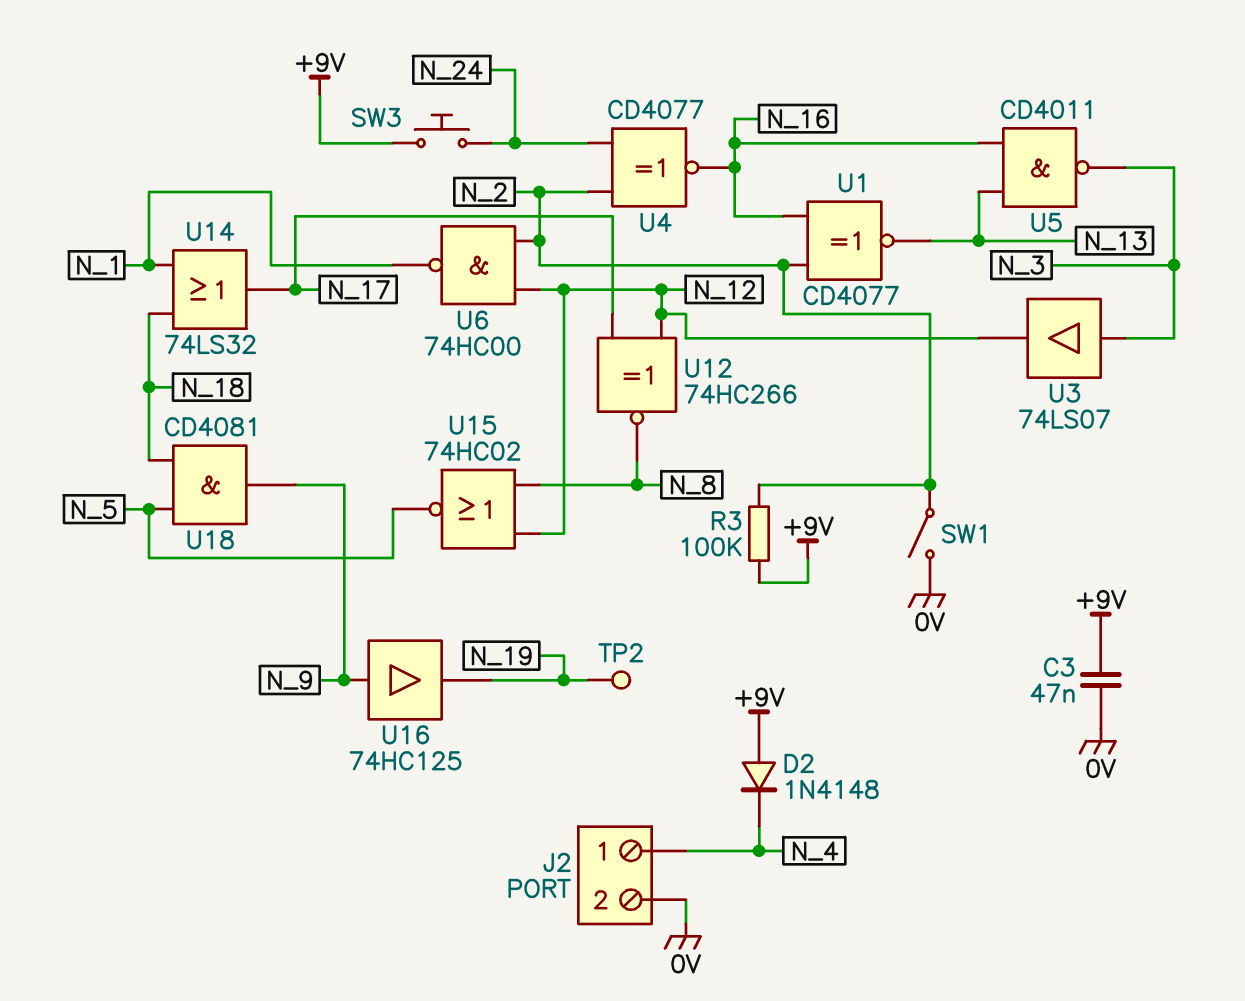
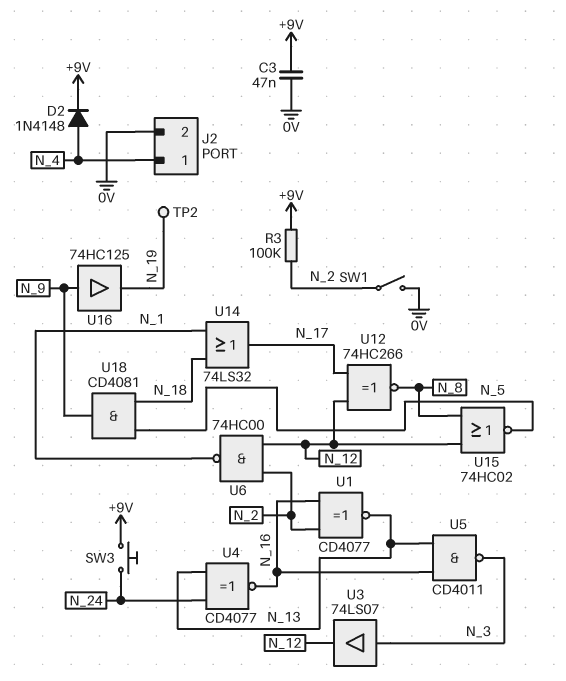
D2: diode 1N4148 (A +9V, K N_4) -> diode 1N4148 (A N_4, K +9V)
U4: XNOR CD4077 (in N_2, in N_24, out N_16) -> XNOR CD4077 (in N_13, in N_24, out N_16)

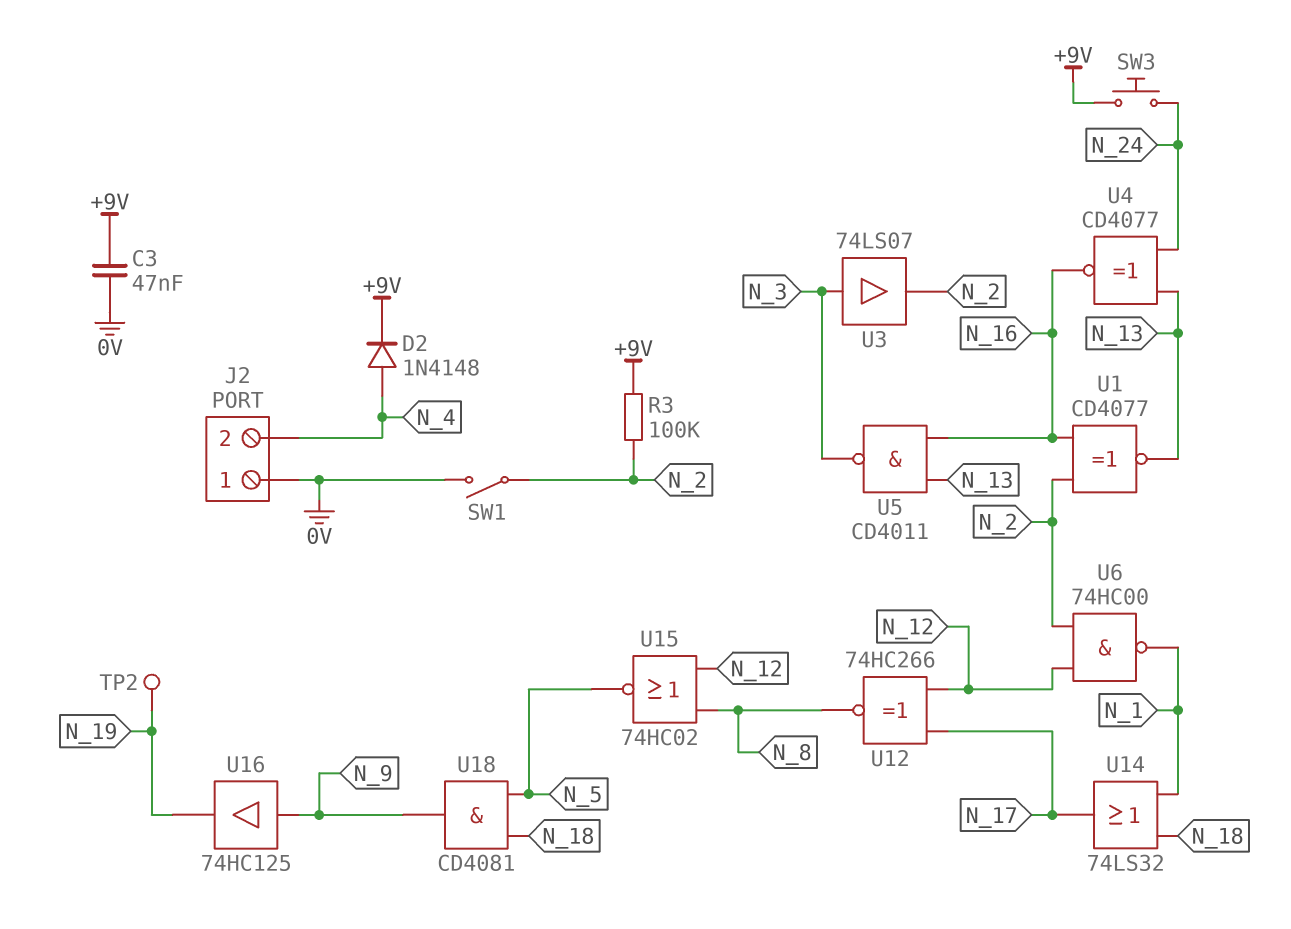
J2 pin 1: N_4 -> 0V
J2 pin 2: 0V -> N_4
U3: buffer 74LS07 (in N_3, out N_12) -> buffer 74LS07 (in N_3, out N_2)

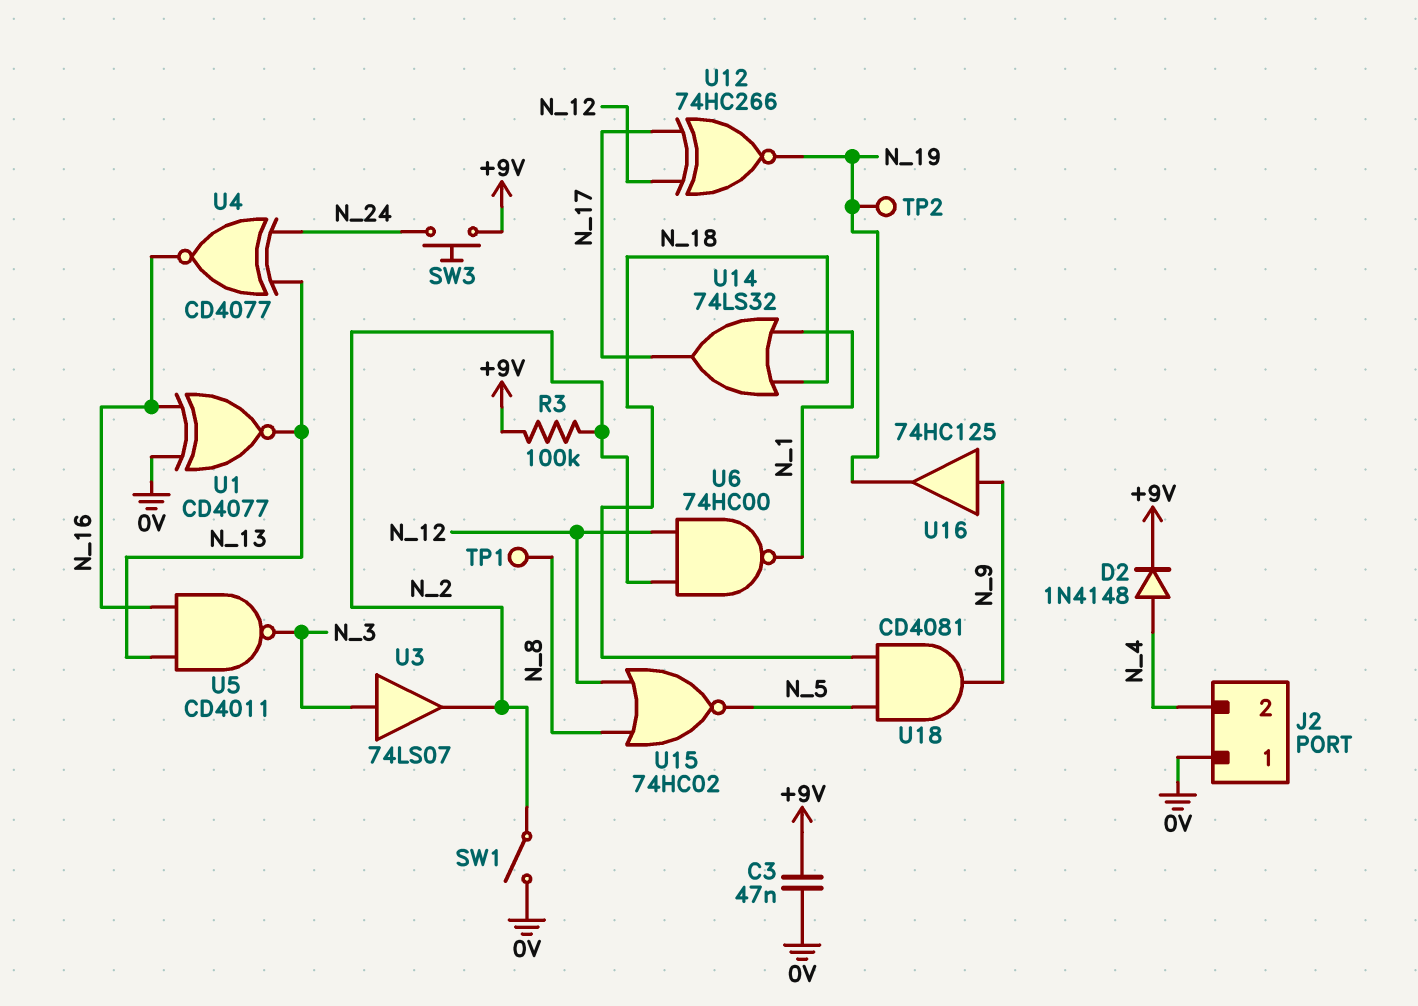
TP1: none -> test point (N_8)
U1: XNOR CD4077 (in N_2, in N_16, out N_13) -> XNOR CD4077 (in 0V, in N_16, out N_13)
U12: XNOR 74HC266 (in N_12, in N_17, out N_8) -> XNOR 74HC266 (in N_12, in N_17, out N_19)

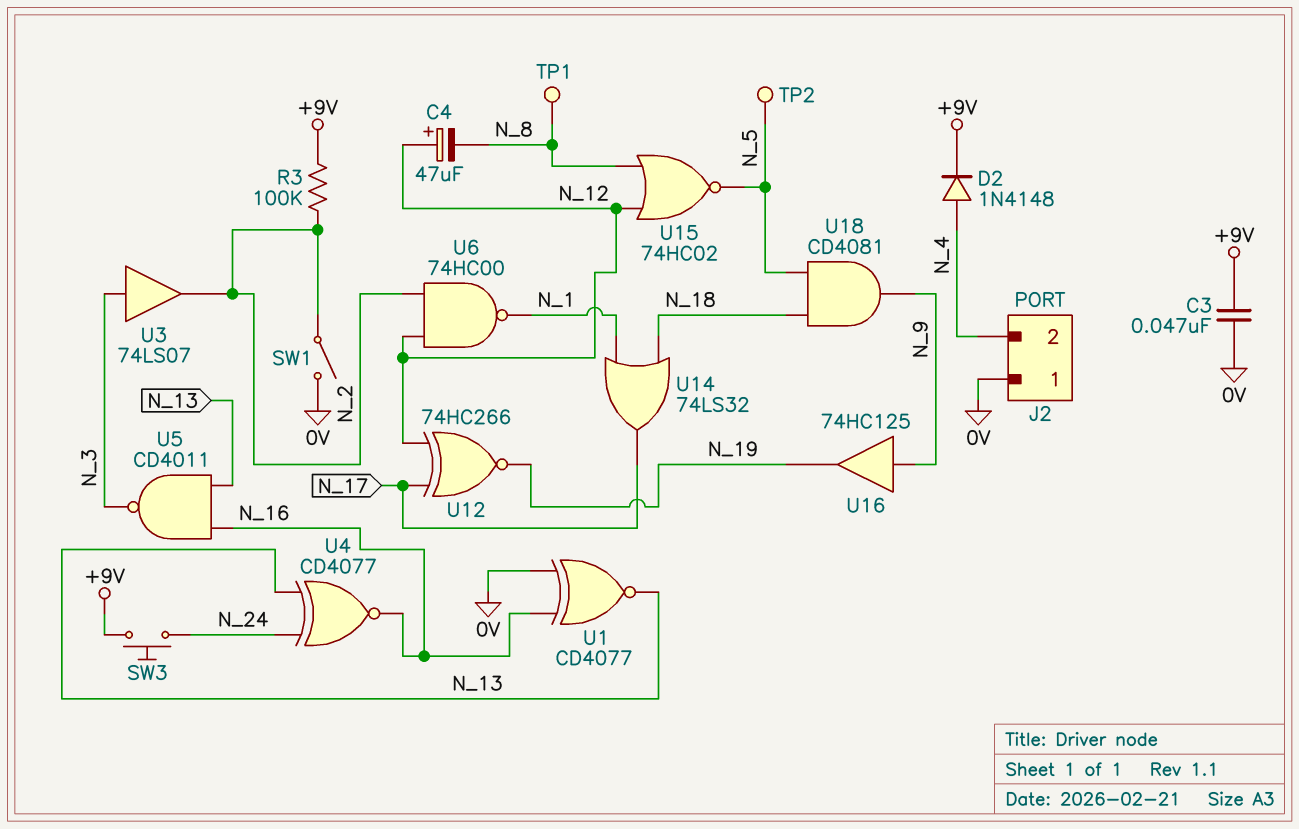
C4: none -> 47uF (plus N_12, minus N_8)
TP2: test point (N_19) -> test point (N_5)

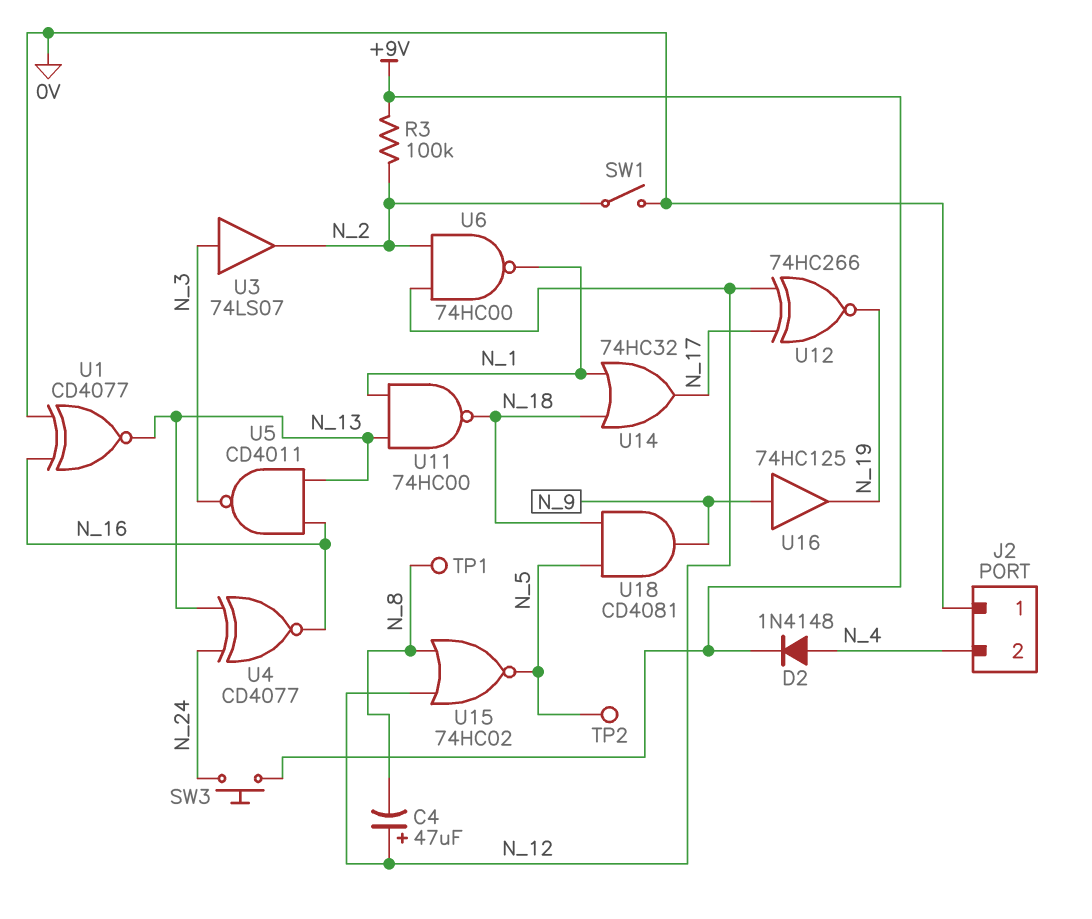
C3: 47nF (+9V, 0V) -> none
U11: none -> NAND 74HC00 (in N_1, in N_13, out N_18)
U14: OR 74LS32 (in N_1, in N_18, out N_17) -> OR 74HC32 (in N_1, in N_18, out N_17)

